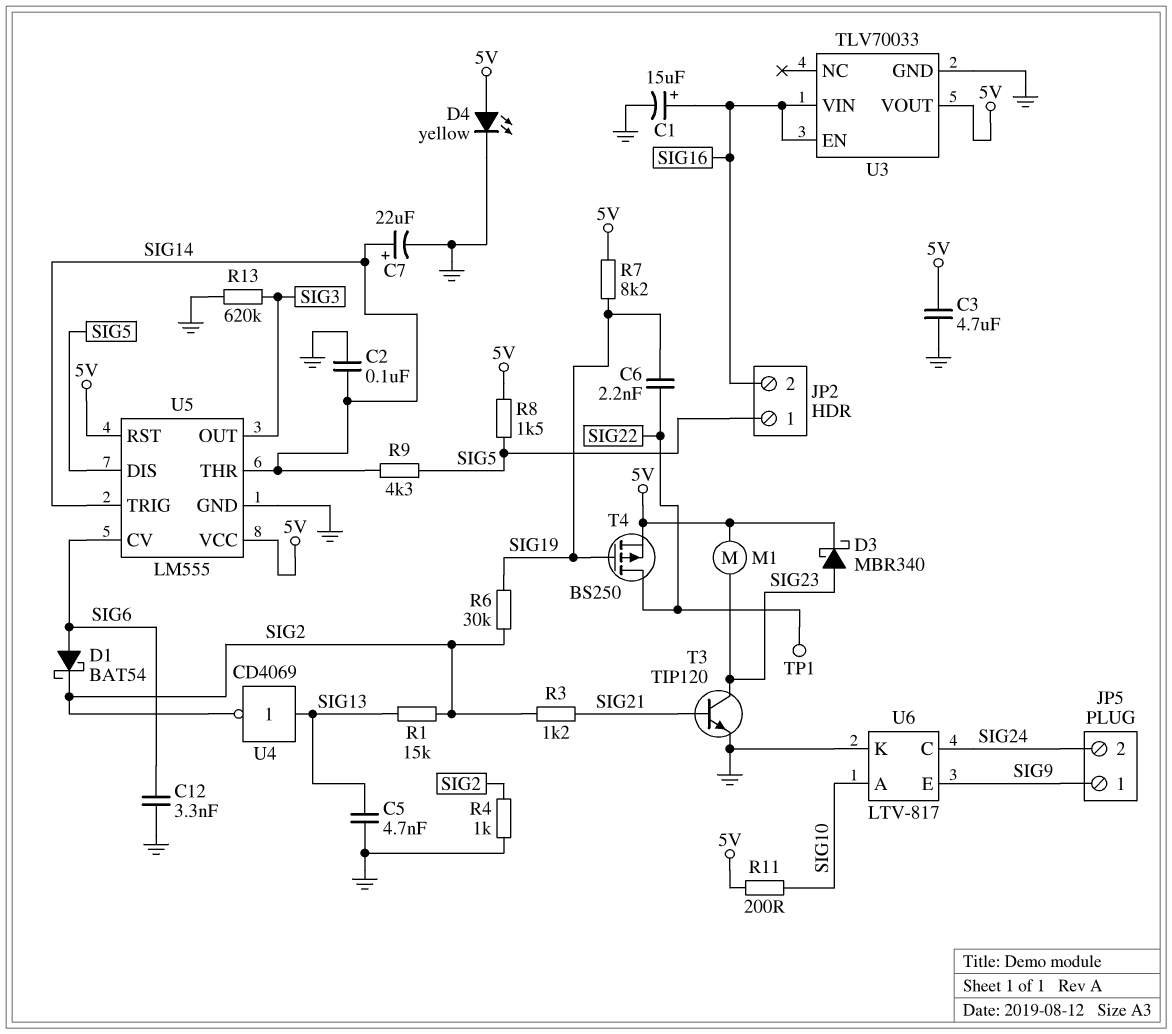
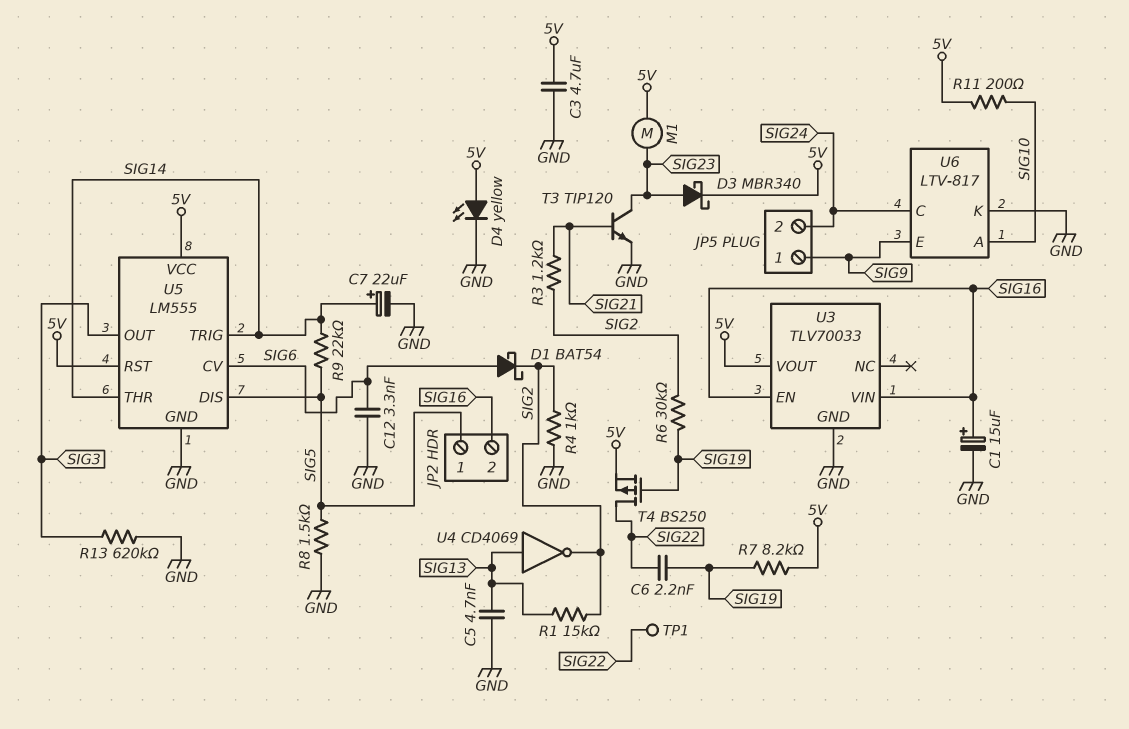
C2: 100nF (GND, SIG14) -> none
R8: 1.5k (5V, SIG5) -> 1.5k (GND, SIG5)
R9: 4.3k (SIG5, SIG14) -> 22k (SIG5, SIG14)

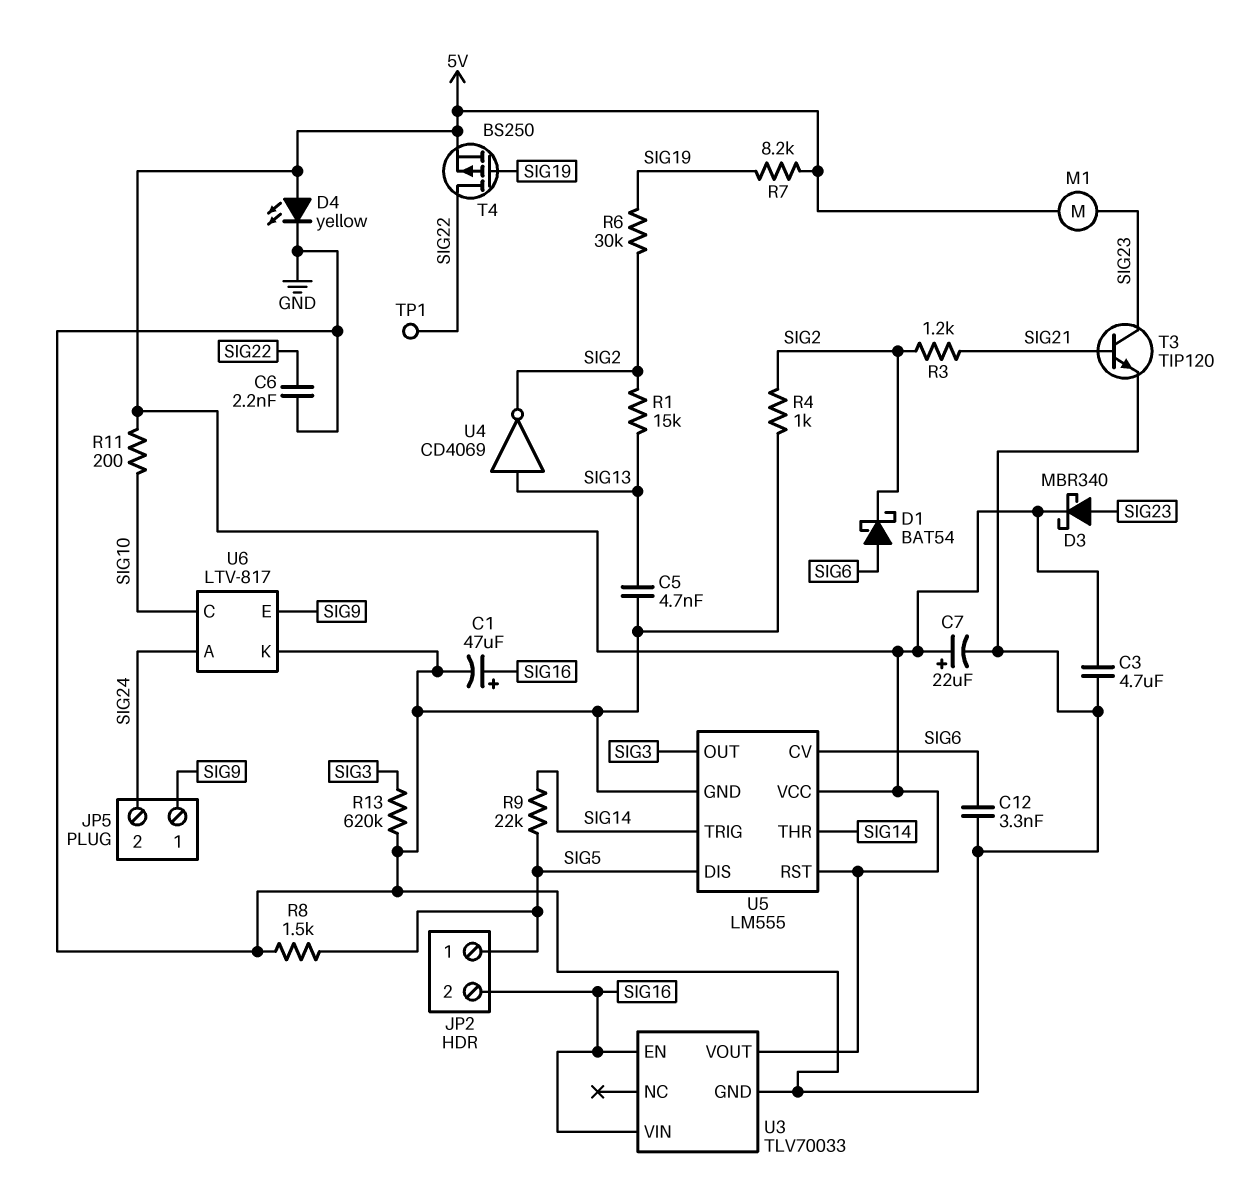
C1: 15uF (plus SIG16, minus GND) -> 47uF (plus SIG16, minus GND)
C6: 2.2nF (SIG19, SIG22) -> 2.2nF (GND, SIG22)
C7: 22uF (plus SIG14, minus GND) -> 22uF (plus 5V, minus GND)
U6 pin A: SIG10 -> SIG24
U6 pin C: SIG24 -> SIG10

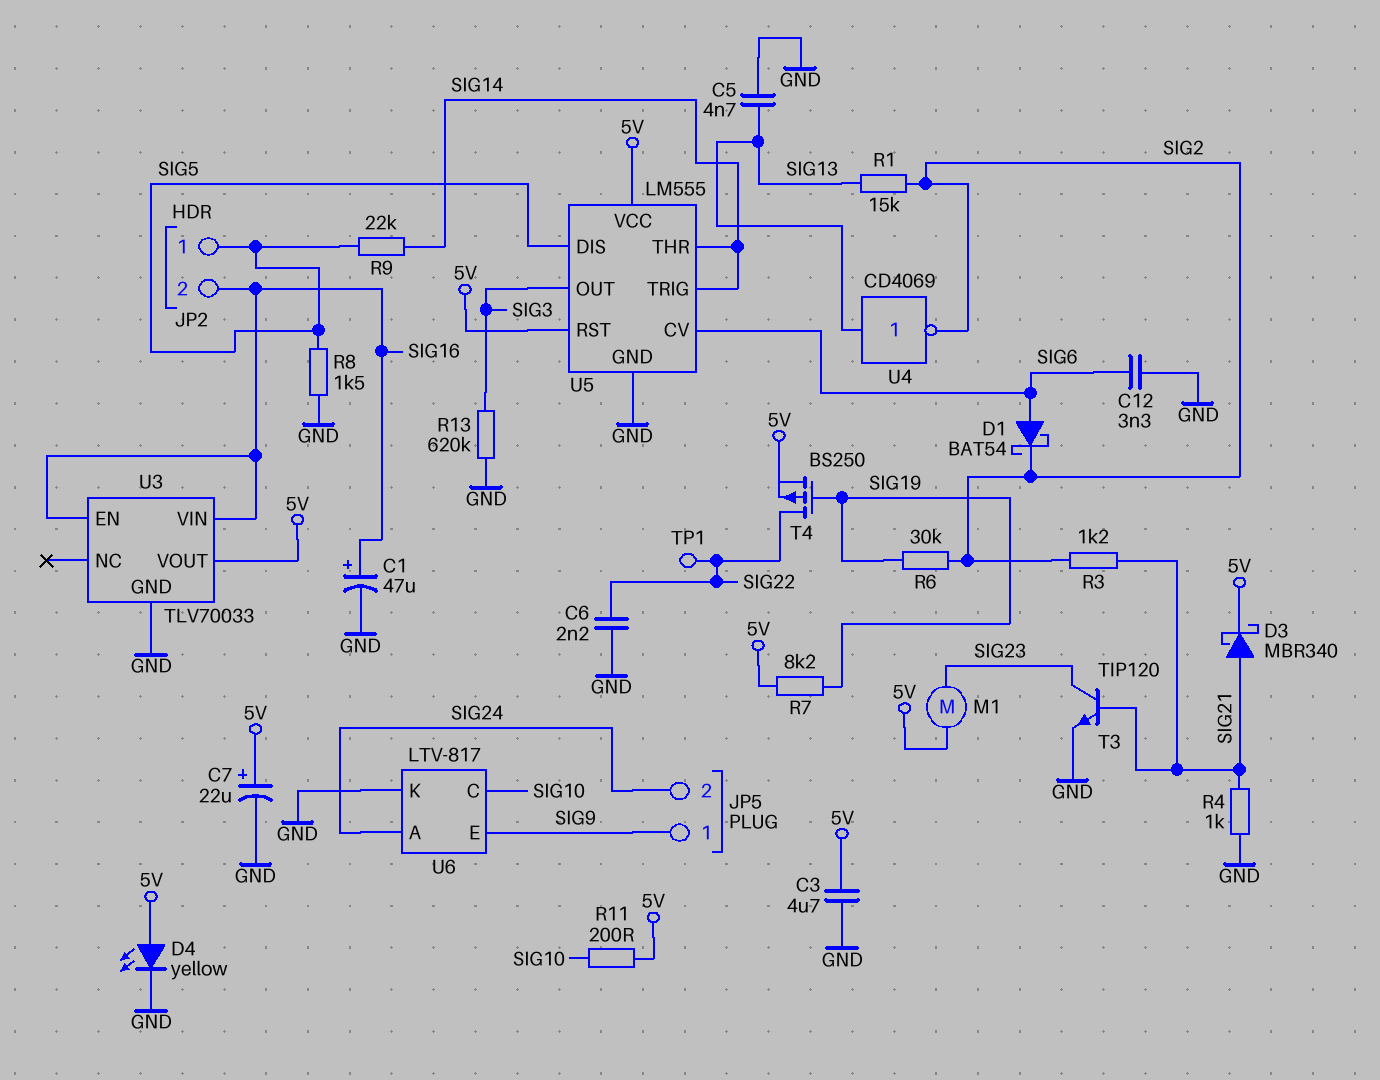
D3: schottky MBR340 (A SIG23, K 5V) -> schottky MBR340 (A SIG21, K 5V)
R4: 1k (GND, SIG2) -> 1k (GND, SIG21)

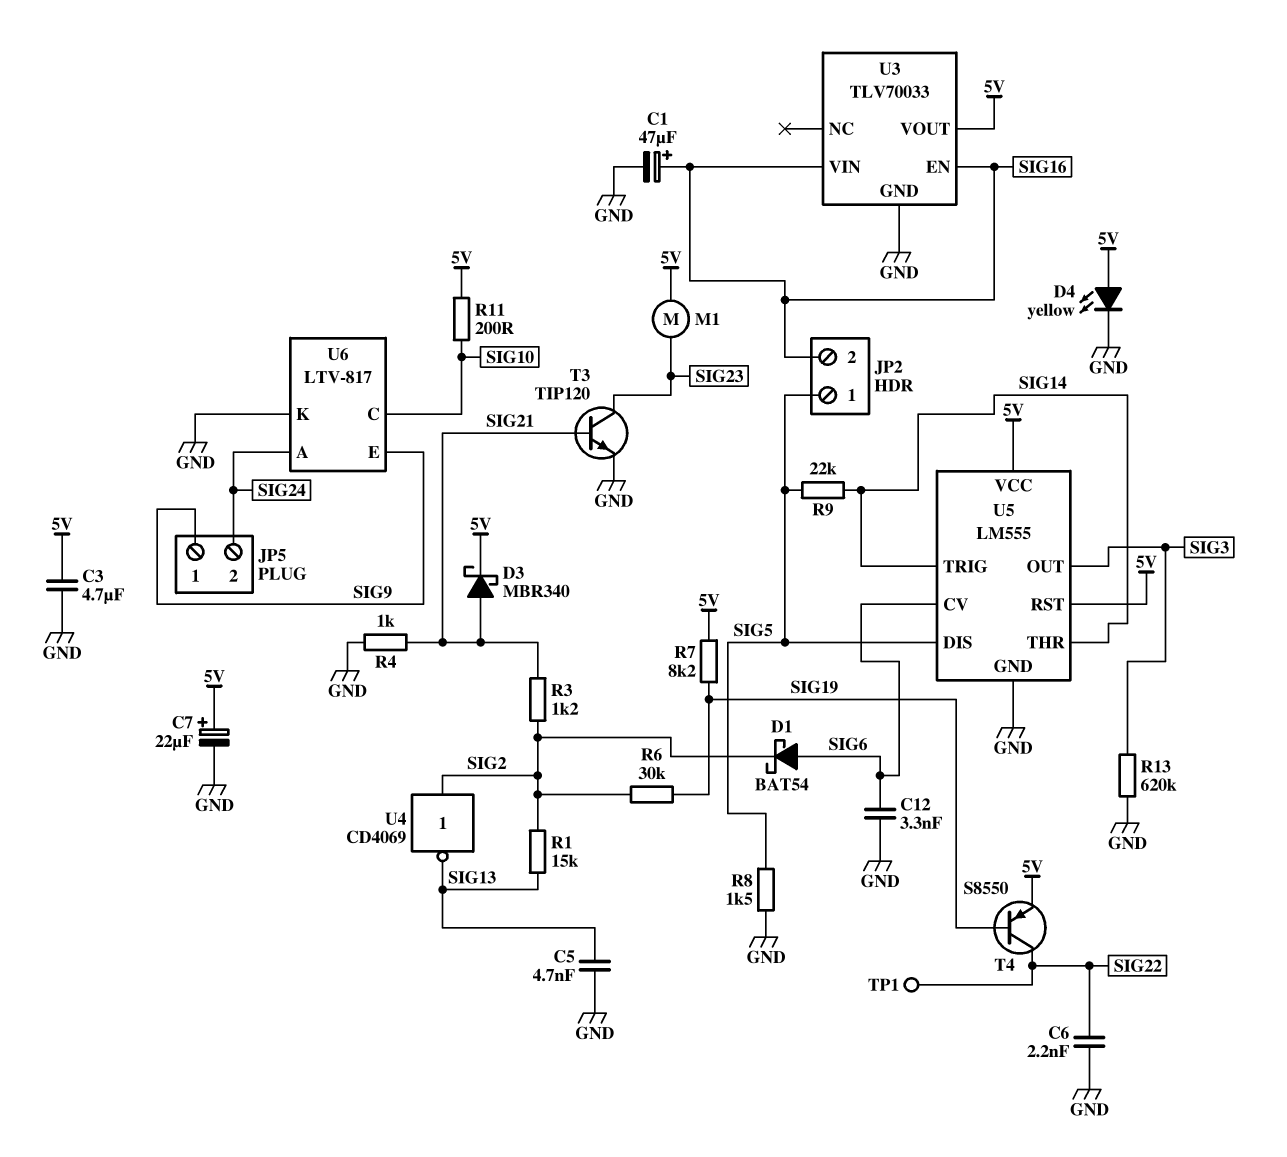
T4: PMOS BS250 (G SIG19, D SIG22, S 5V) -> PNP S8550 (B SIG19, C SIG22, E 5V)
U4: NOT CD4069 (in SIG13, out SIG2) -> NOT CD4069 (in SIG2, out SIG13)

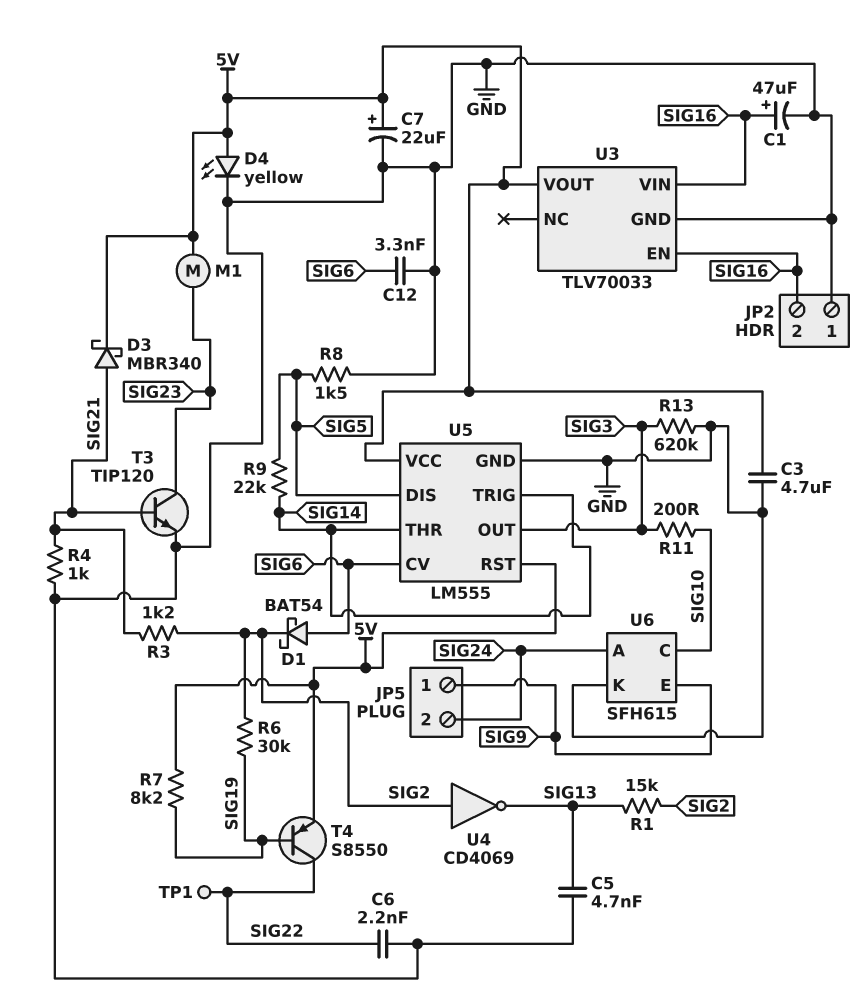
JP2 pin 1: SIG5 -> GND
R11: 200 (5V, SIG10) -> 200 (SIG3, SIG10)
U6: LTV-817 -> SFH615

